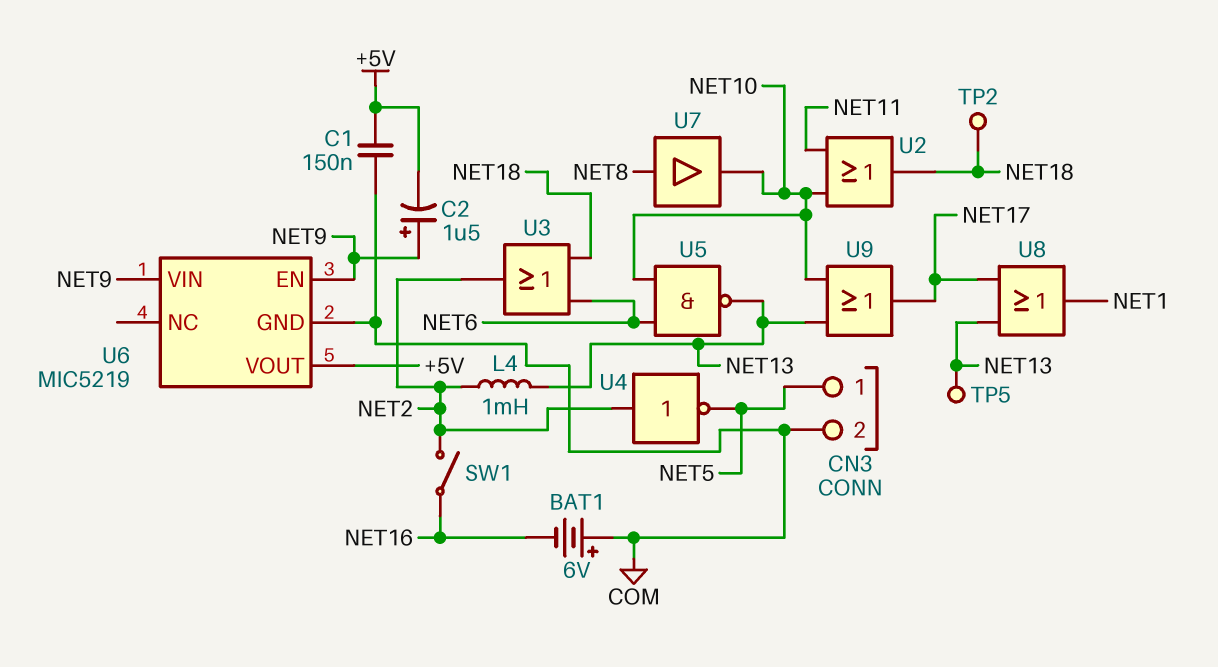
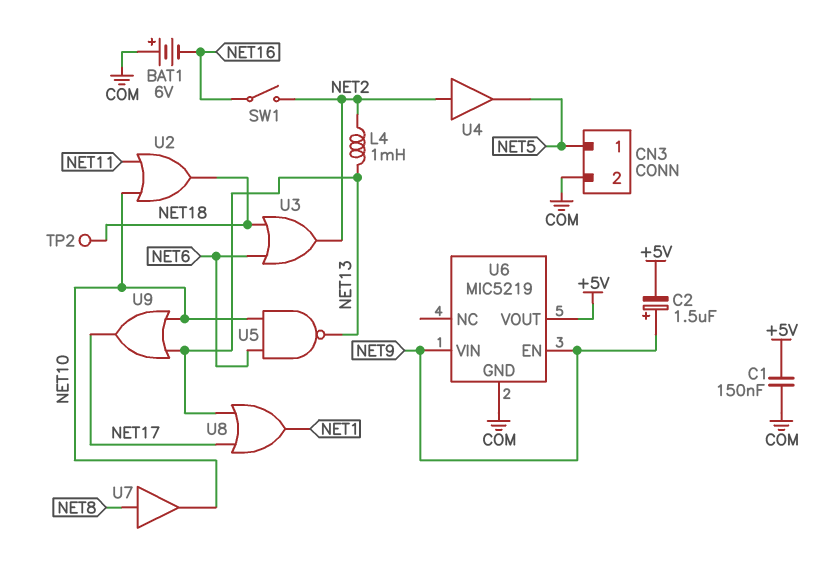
TP5: test point (NET13) -> none
U4: NOT (in NET2, out NET5) -> buffer (in NET2, out NET5)

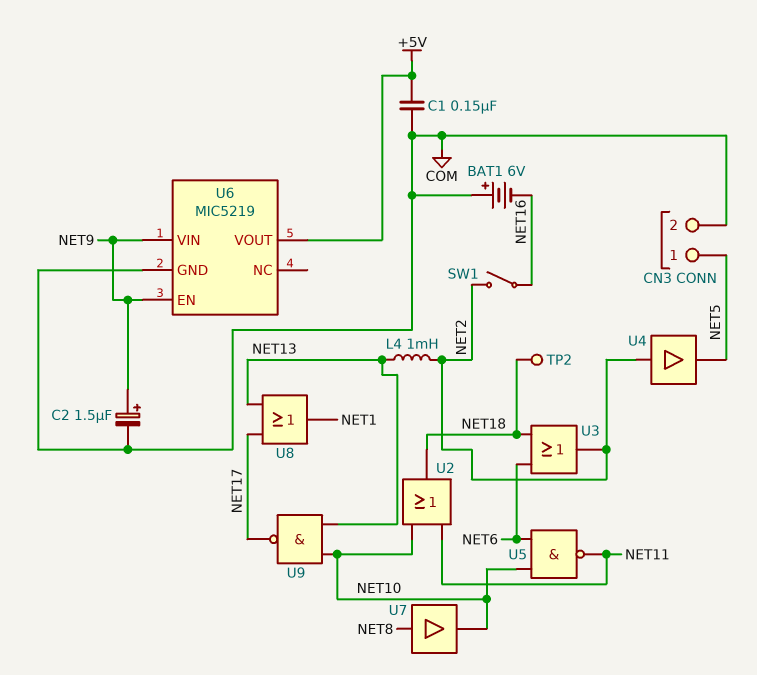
C2: 1.5uF (plus NET9, minus +5V) -> 1.5uF (plus NET9, minus COM)
U5: NAND (in NET6, in NET10, out NET13) -> NAND (in NET6, in NET10, out NET11)
U9: OR (in NET10, in NET13, out NET17) -> NAND (in NET10, in NET13, out NET17)

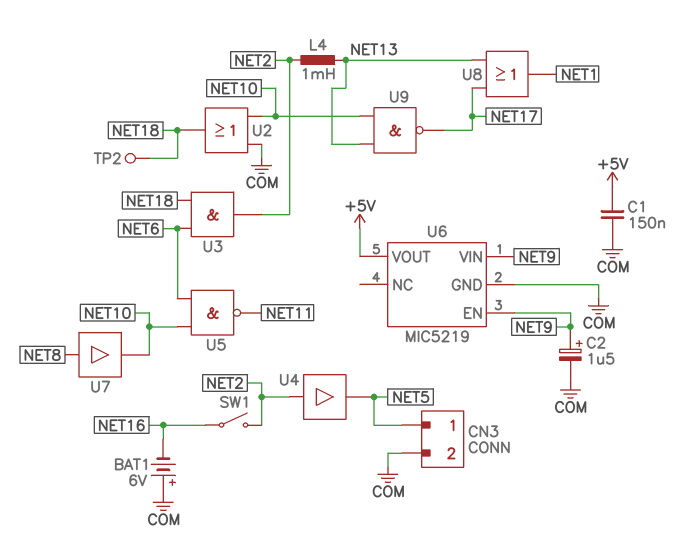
U2: OR (in NET10, in NET11, out NET18) -> OR (in COM, in NET10, out NET18)
U3: OR (in NET6, in NET18, out NET2) -> AND (in NET6, in NET18, out NET2)

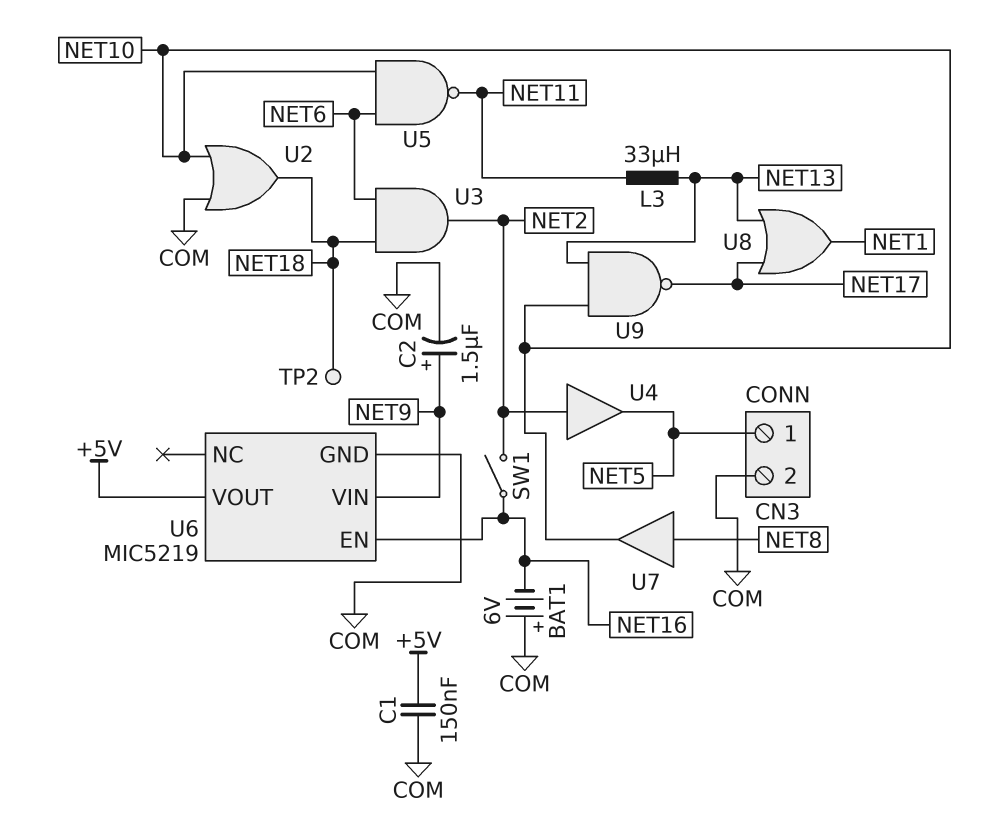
L3: none -> 33uH (NET11, NET13)
L4: 1mH (NET2, NET13) -> none
U6 pin EN: NET9 -> NET16

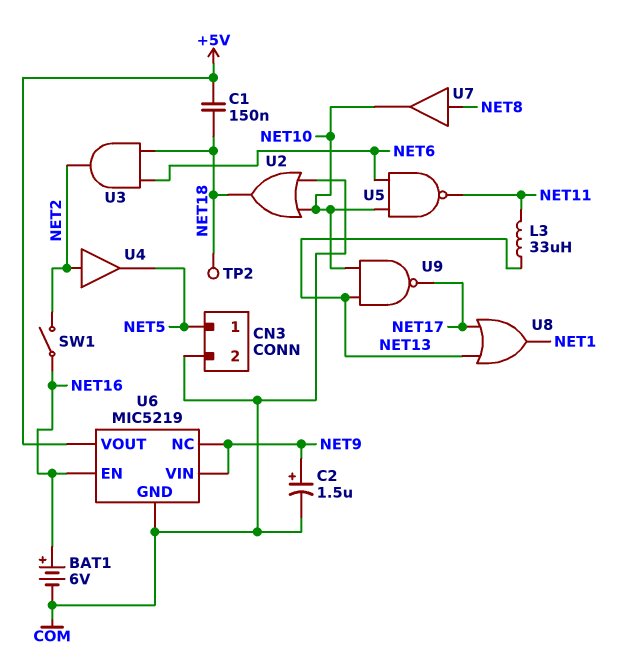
BAT1: 6V (plus COM, minus NET16) -> 6V (plus NET16, minus COM)
C1: 150nF (+5V, COM) -> 150nF (+5V, NET18)
U6 pin NC: none -> NET9

